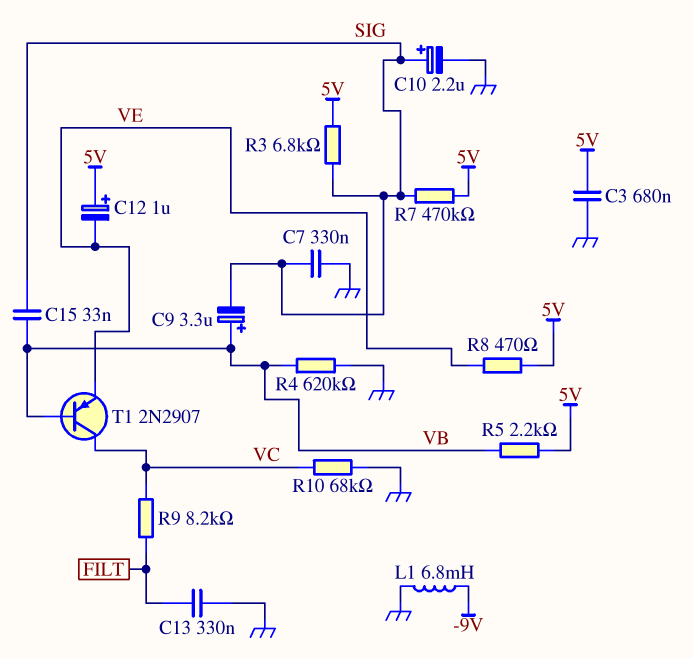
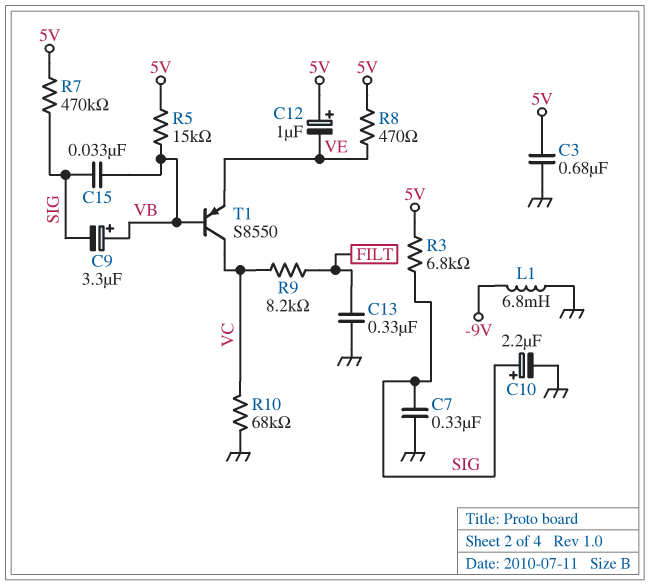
R4: 620k (GND, VB) -> none
R5: 2.2k (5V, VB) -> 15k (5V, VB)
T1: PNP 2N2907 (B VB, C VC, E VE) -> PNP S8550 (B VB, C VC, E VE)

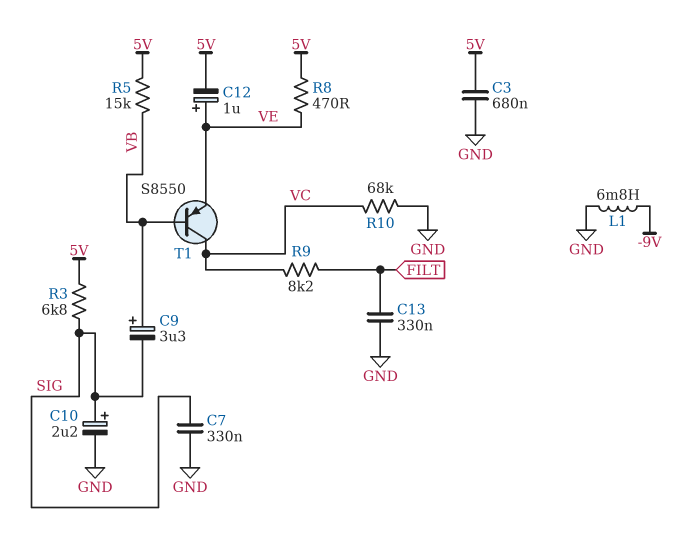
C12: 1uF (plus 5V, minus VE) -> 1uF (plus VE, minus 5V)
C15: 33nF (SIG, VB) -> none
R7: 470k (5V, SIG) -> none

